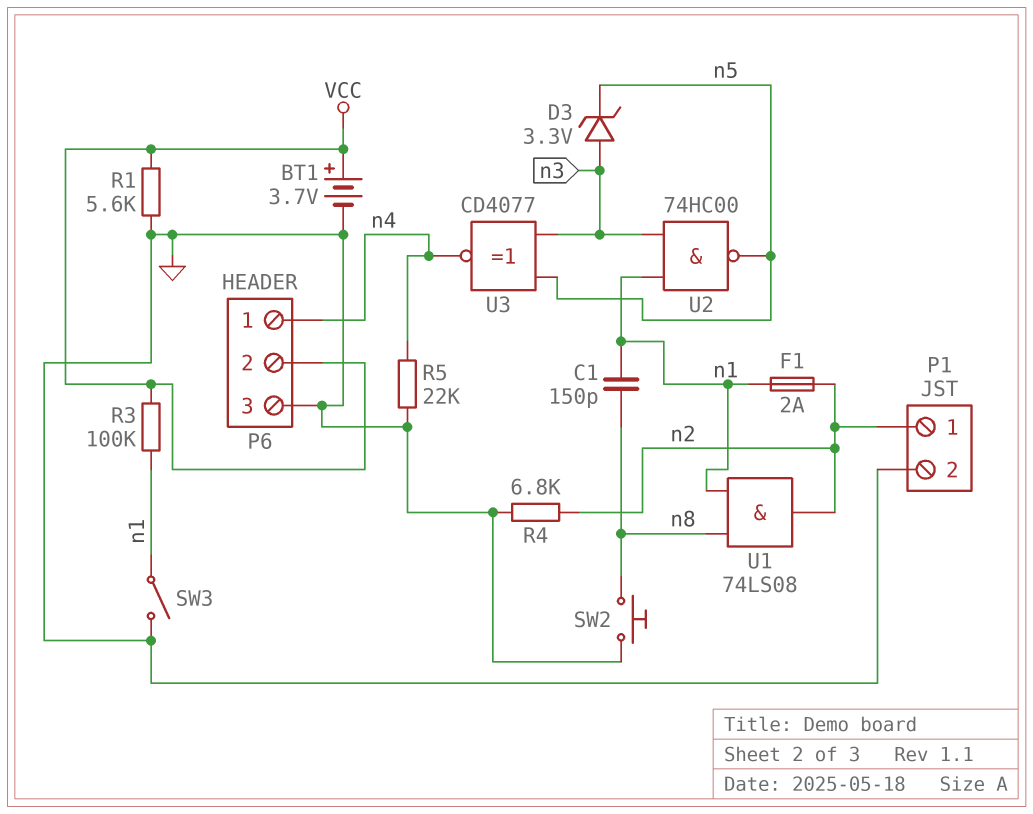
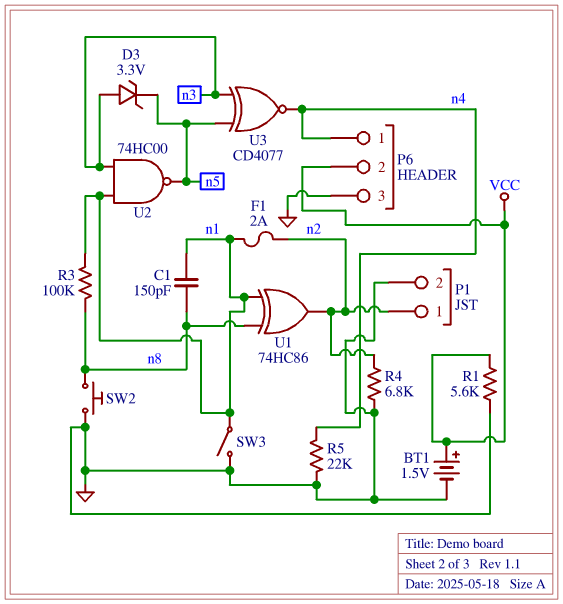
BT1: 3.7V (plus VCC, minus GND) -> 1.5V (plus VCC, minus GND)
R3: 100k (VCC, n1) -> 100k (n1, n8)
U1: AND 74LS08 (in n1, in n8, out n2) -> XOR 74HC86 (in n1, in n8, out n2)

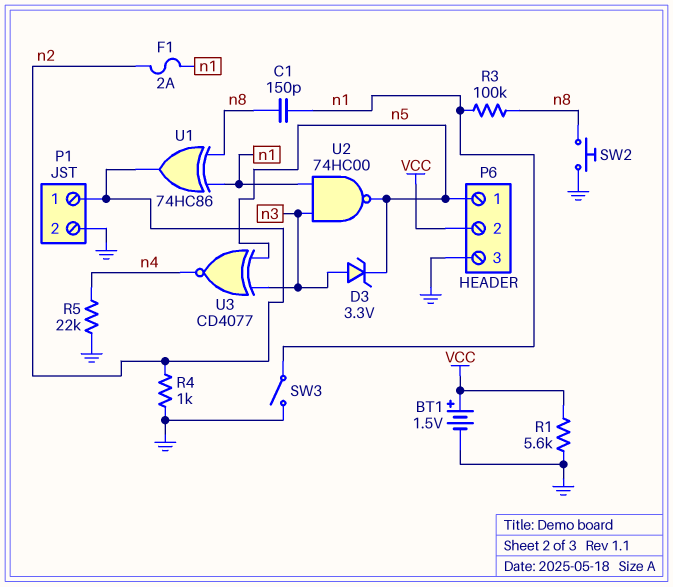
P6 pin 1: n4 -> n5
R4: 6.8k (GND, n2) -> 1k (GND, n2)

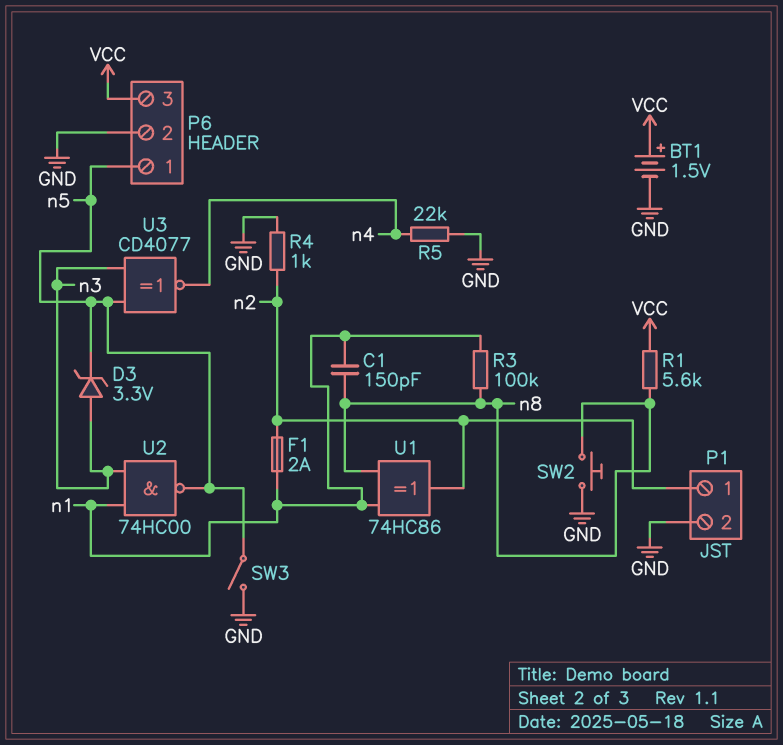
P6 pin 2: VCC -> GND
P6 pin 3: GND -> VCC
R1: 5.6k (GND, VCC) -> 5.6k (VCC, n8)
SW3: switch (GND, n1) -> switch (GND, n5)

